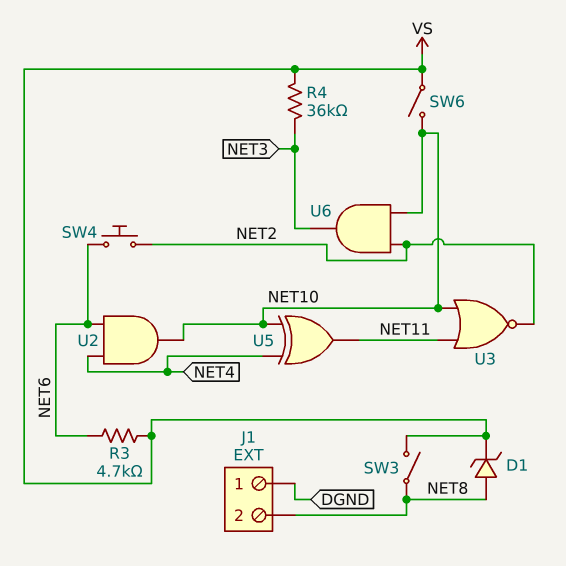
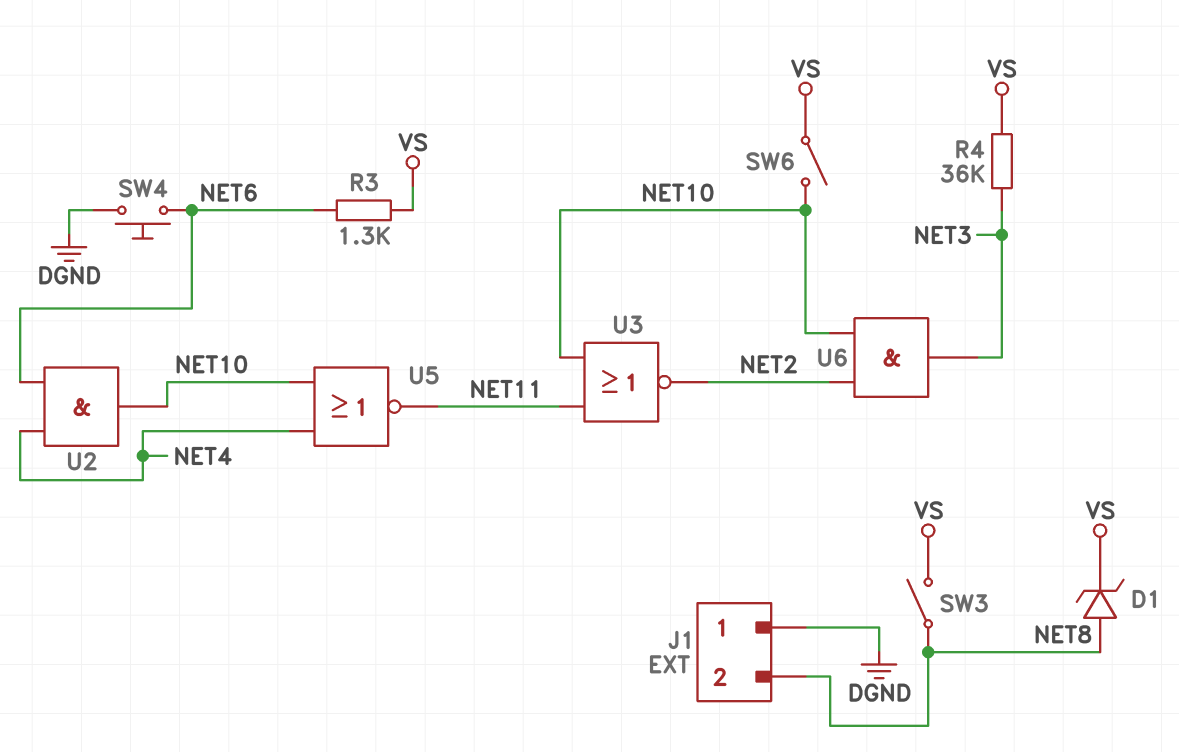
R3: 4.7k (NET6, VS) -> 1.3k (NET6, VS)
SW4: button (NET2, NET6) -> button (DGND, NET6)
U5: XOR (in NET4, in NET10, out NET11) -> NOR (in NET4, in NET10, out NET11)

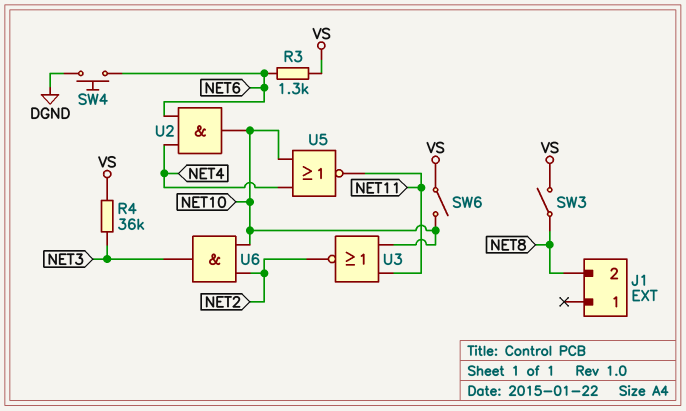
D1: zener (A NET8, K VS) -> none
J1 pin 1: DGND -> none

